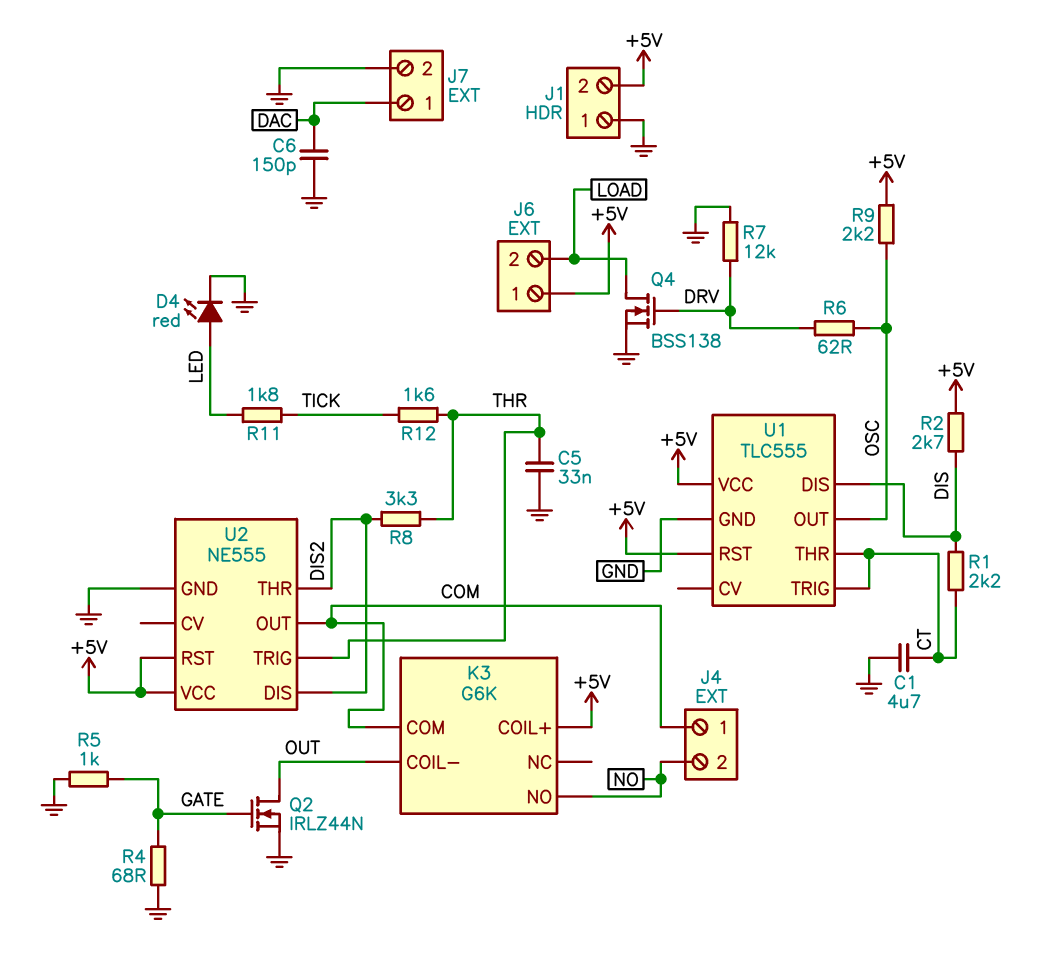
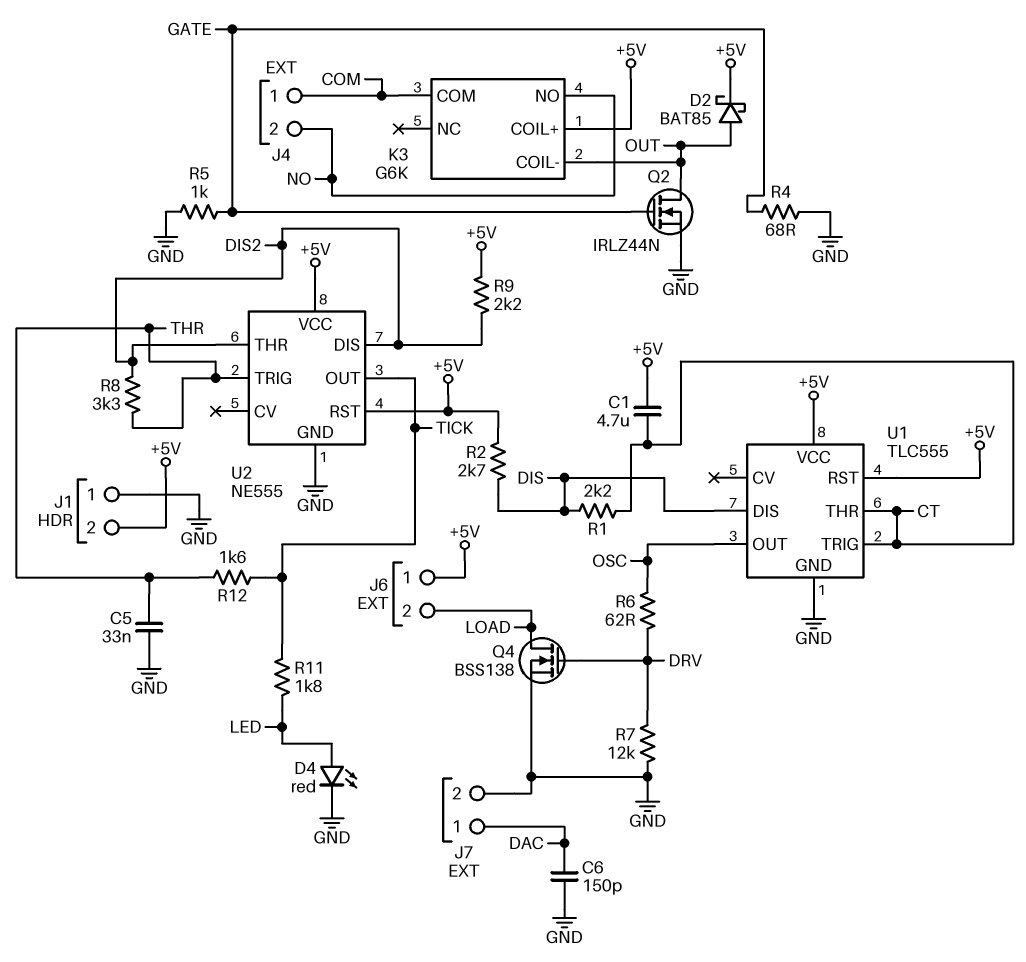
C1: 4.7uF (CT, GND) -> 4.7uF (+5V, CT)
D2: none -> schottky BAT85 (A OUT, K +5V)
R9: 2.2k (+5V, OSC) -> 2.2k (+5V, DIS2)
U2 pin OUT: COM -> TICK

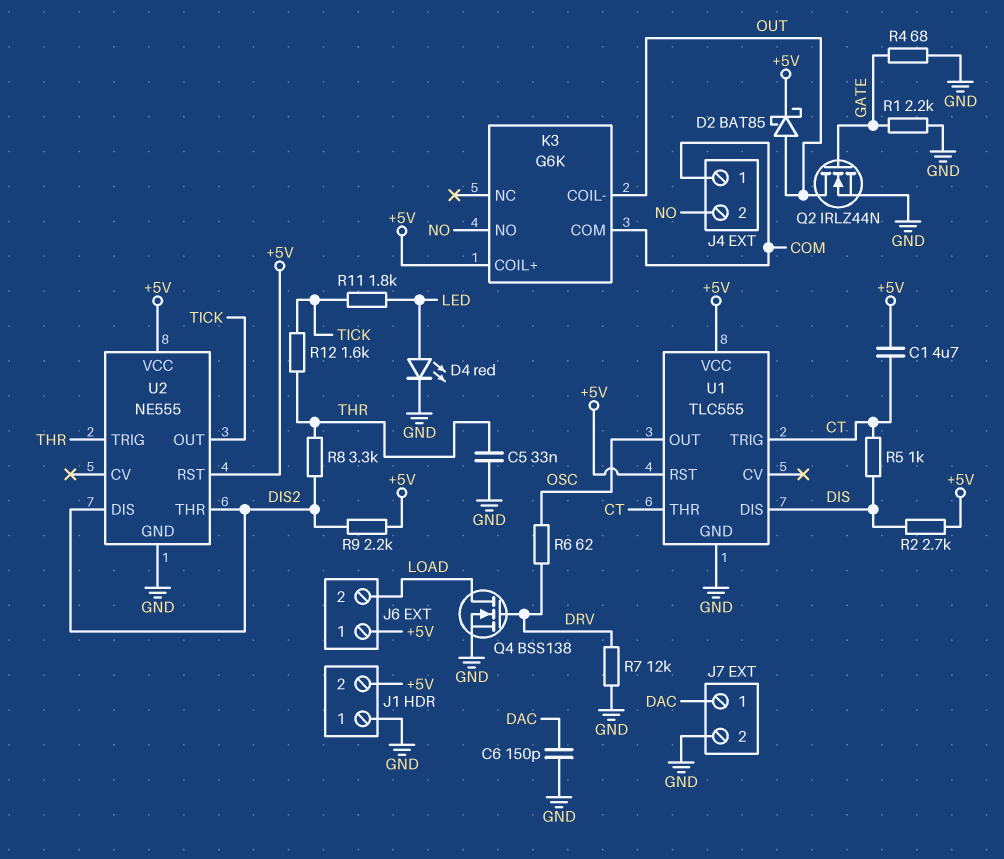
R1: 2.2k (CT, DIS) -> 2.2k (GATE, GND)
R5: 1k (GATE, GND) -> 1k (CT, DIS)

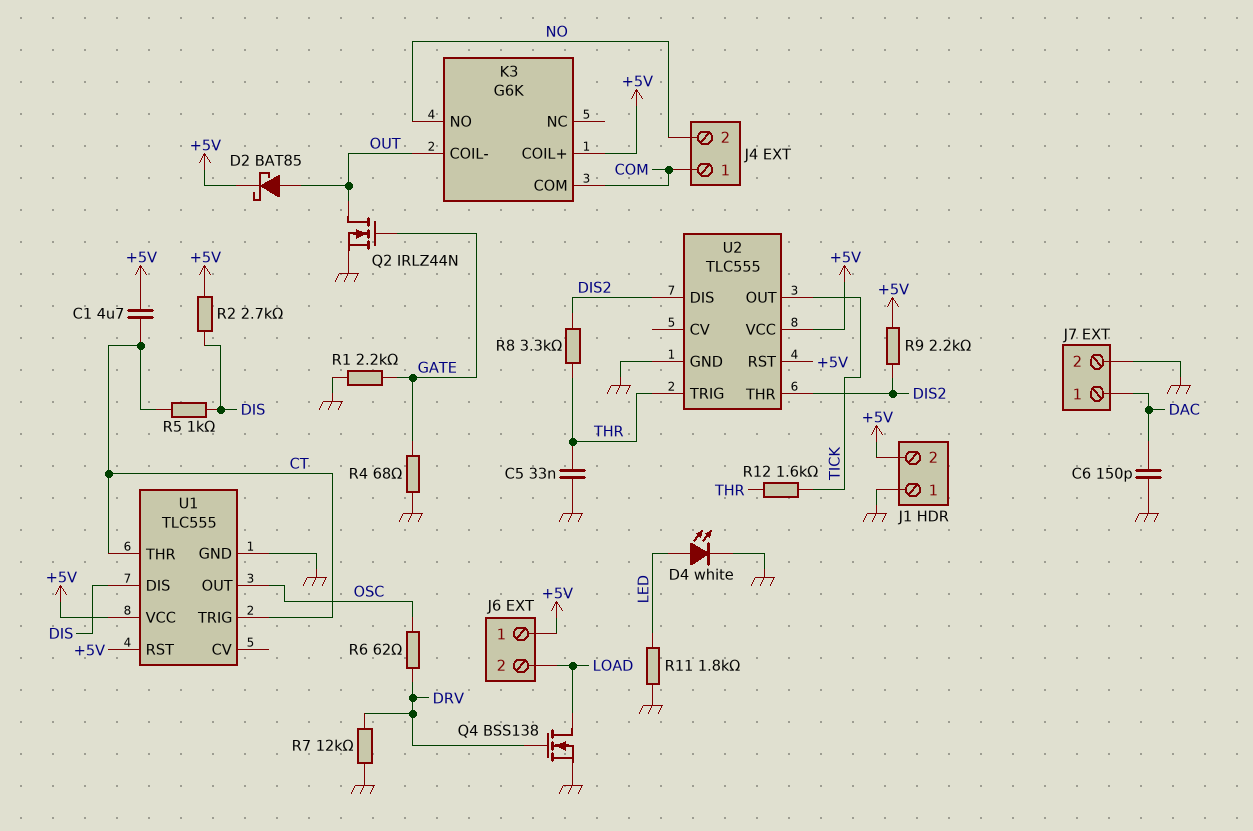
D4: LED red (A LED, K GND) -> LED white (A LED, K GND)
R11: 1.8k (LED, TICK) -> 1.8k (GND, LED)
U2: NE555 -> TLC555

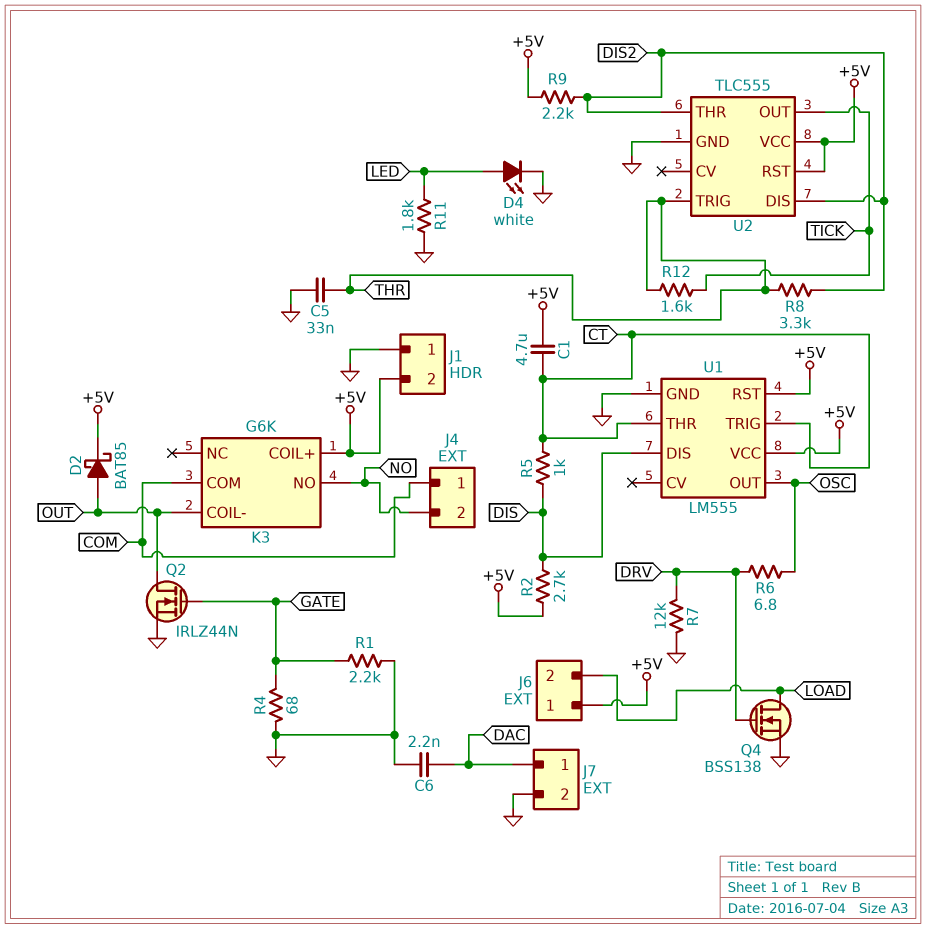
C6: 150pF (DAC, GND) -> 2.2nF (DAC, GND)
R6: 62 (DRV, OSC) -> 6.8 (DRV, OSC)
U1: TLC555 -> LM555

